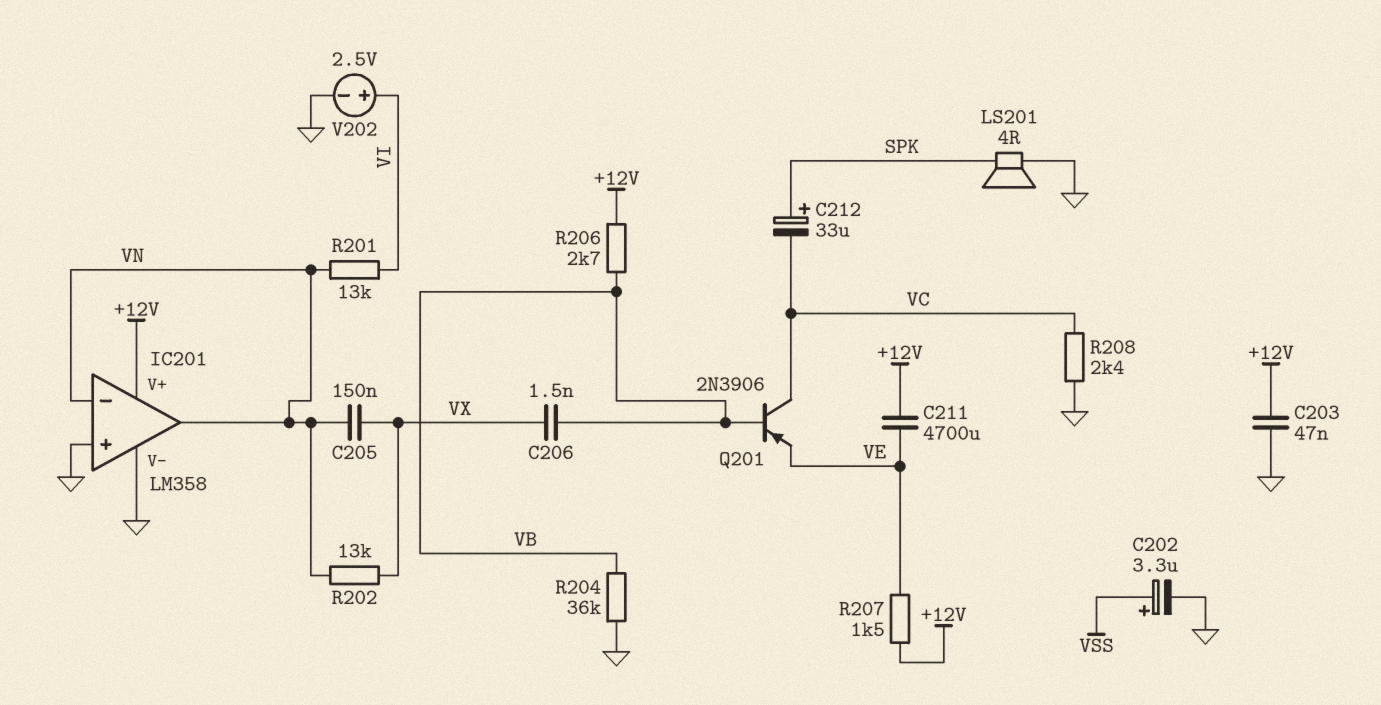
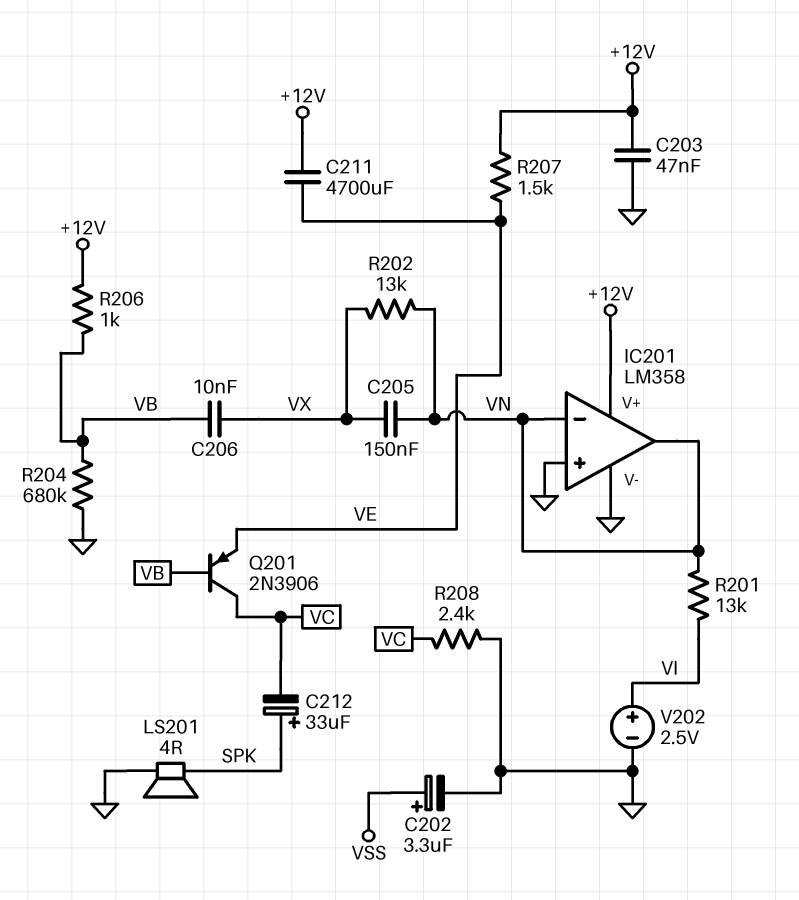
C206: 1.5nF (VB, VX) -> 10nF (VB, VX)
R204: 36k (GND, VB) -> 680k (GND, VB)
R206: 2.7k (+12V, VB) -> 1k (+12V, VB)

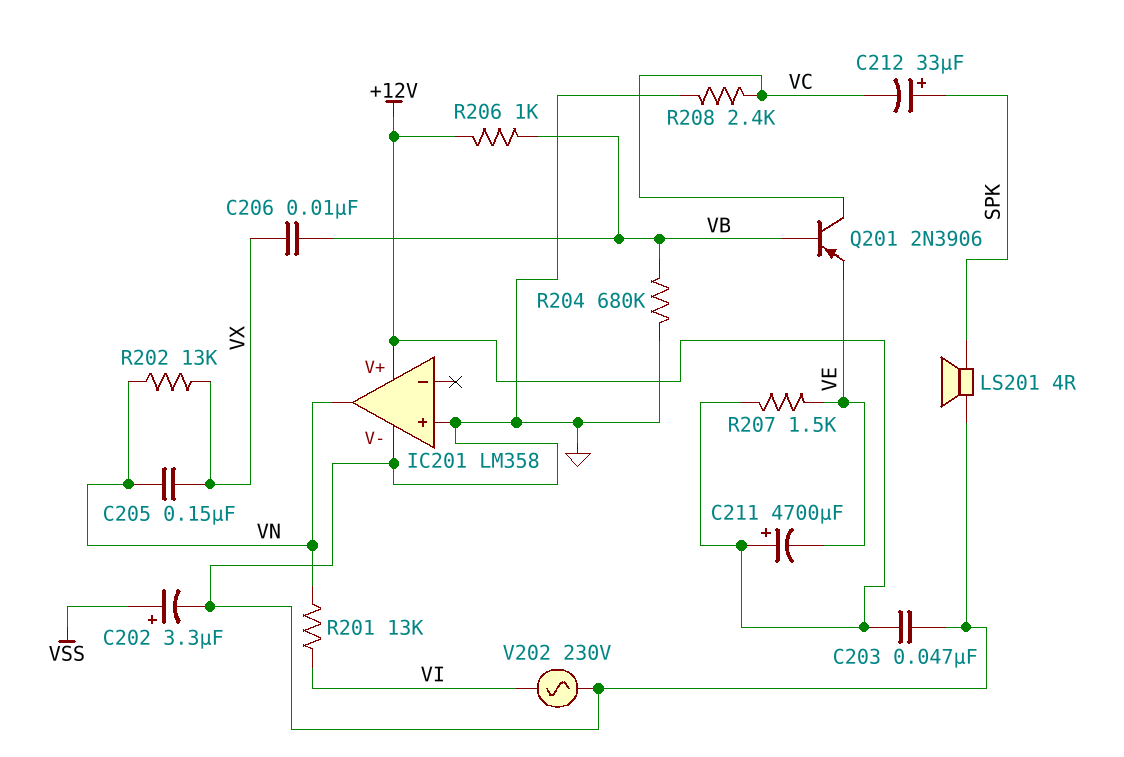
C211: 4700uF (+12V, VE) -> 4700uF (plus +12V, minus VE)
IC201 pin in-: VN -> none
V202: 2.5V (plus VI, minus GND) -> AC 230V (GND, VI)

